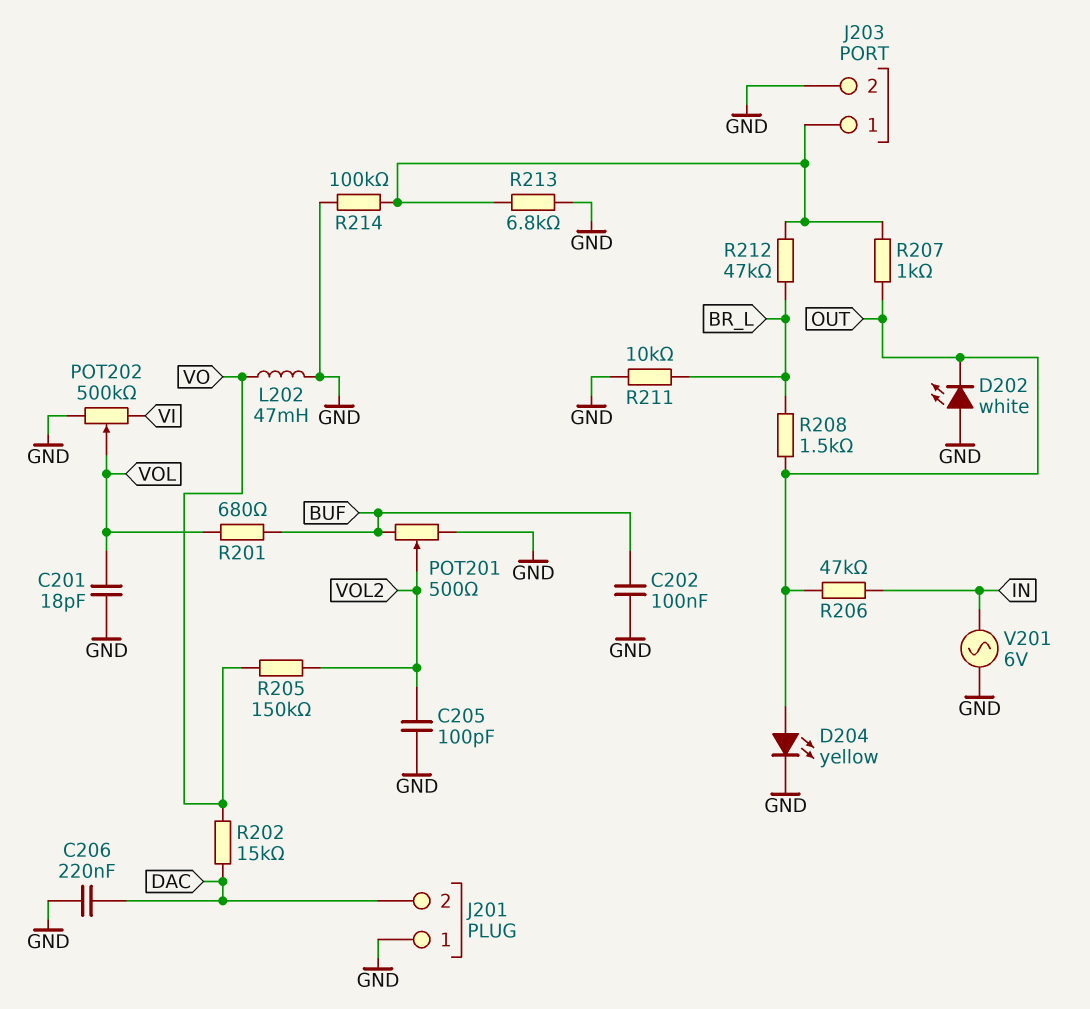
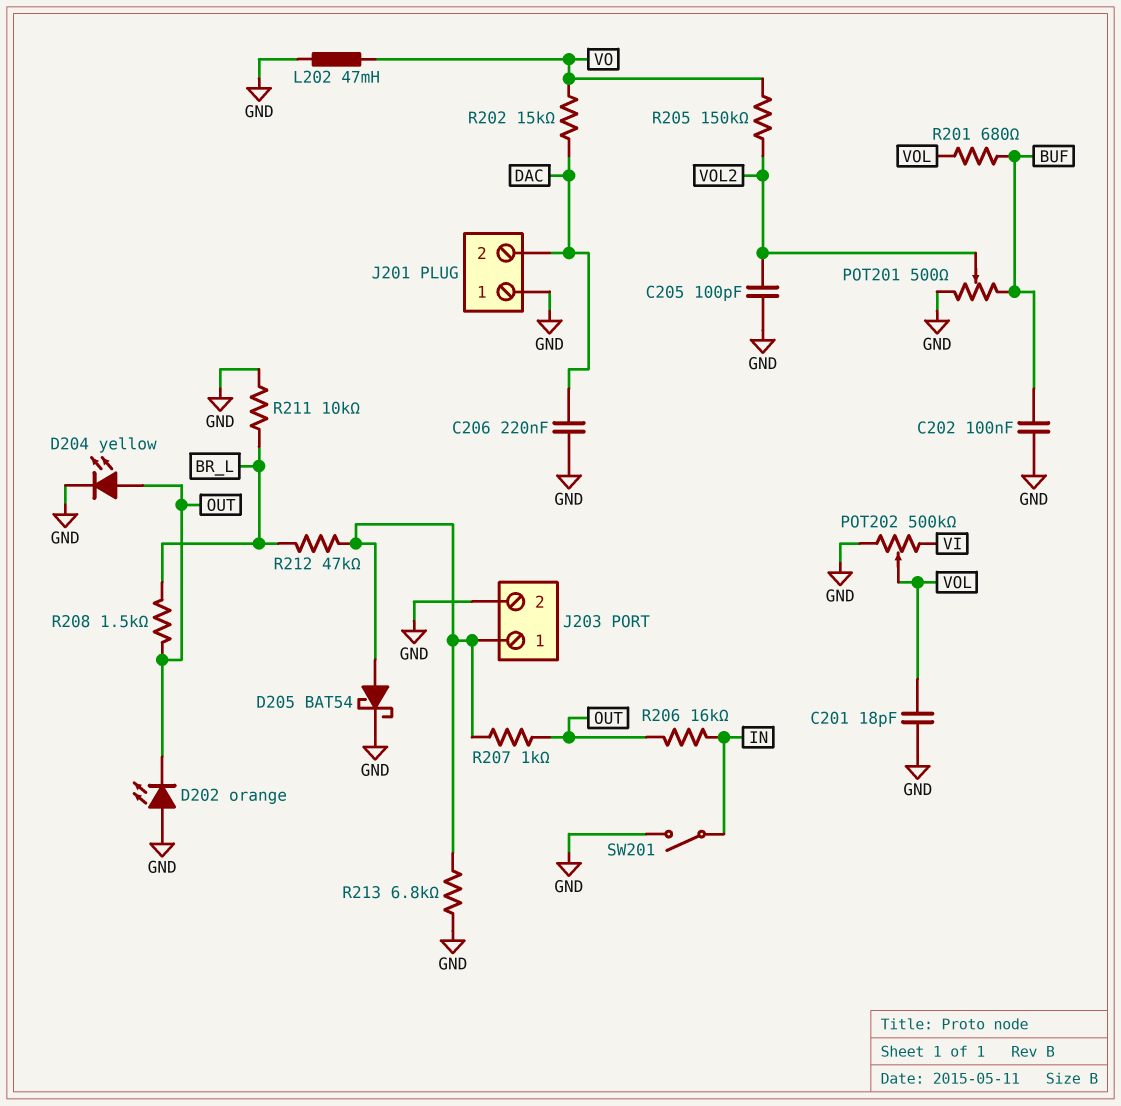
D202: LED white (A GND, K OUT) -> LED orange (A GND, K OUT)
D205: none -> schottky BAT54 (A J203/1, K GND)
R206: 47k (IN, OUT) -> 16k (IN, OUT)
R214: 100k (GND, J203/1) -> none
SW201: none -> switch (GND, IN)
V201: AC 6V (GND, IN) -> none

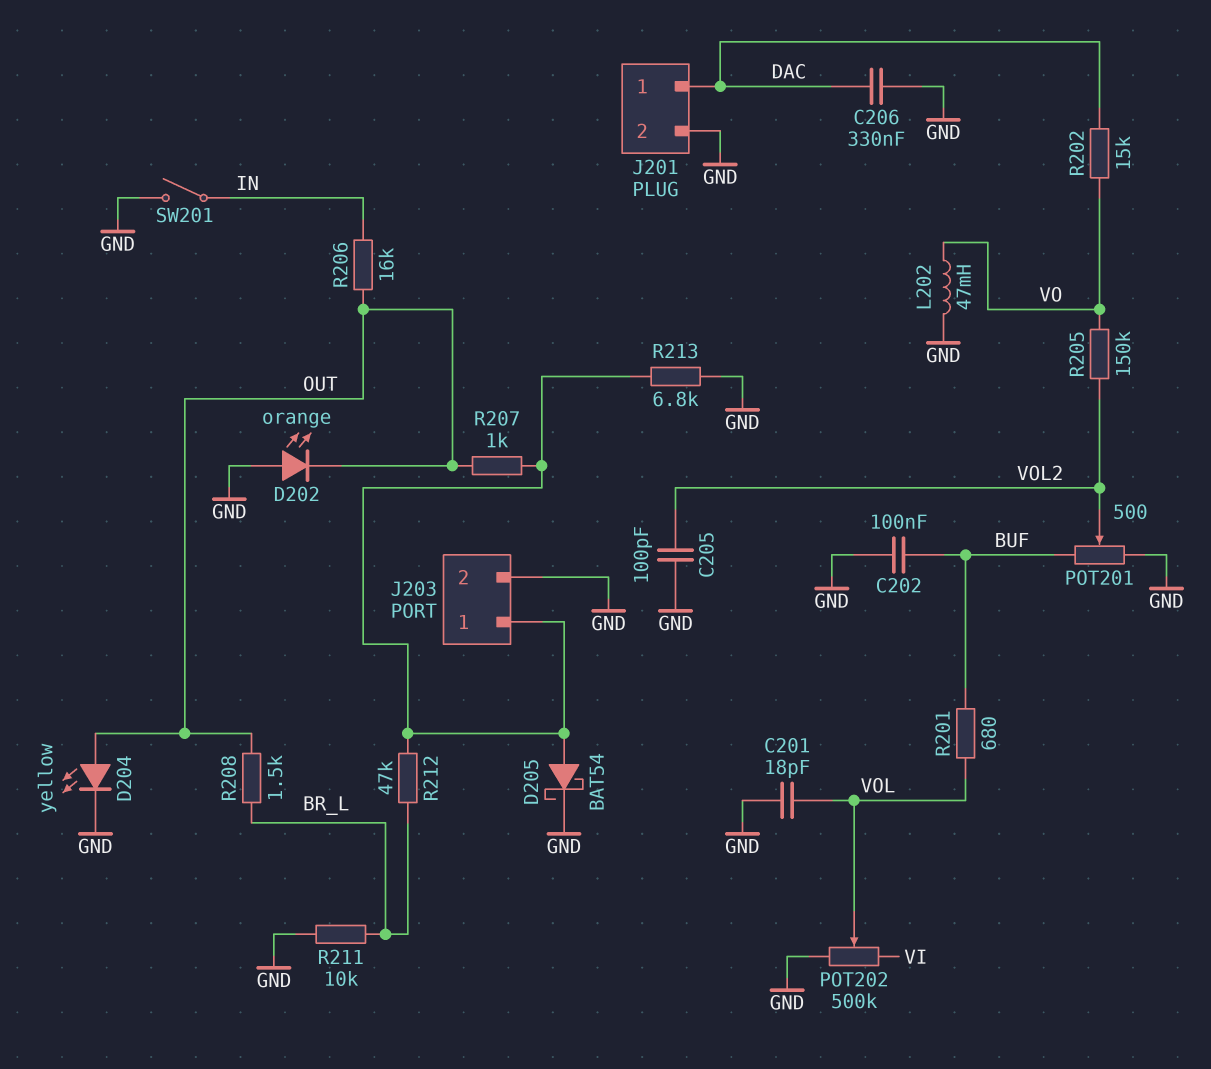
C206: 220nF (DAC, GND) -> 330nF (DAC, GND)
J201 pin 1: GND -> DAC
J201 pin 2: DAC -> GND

